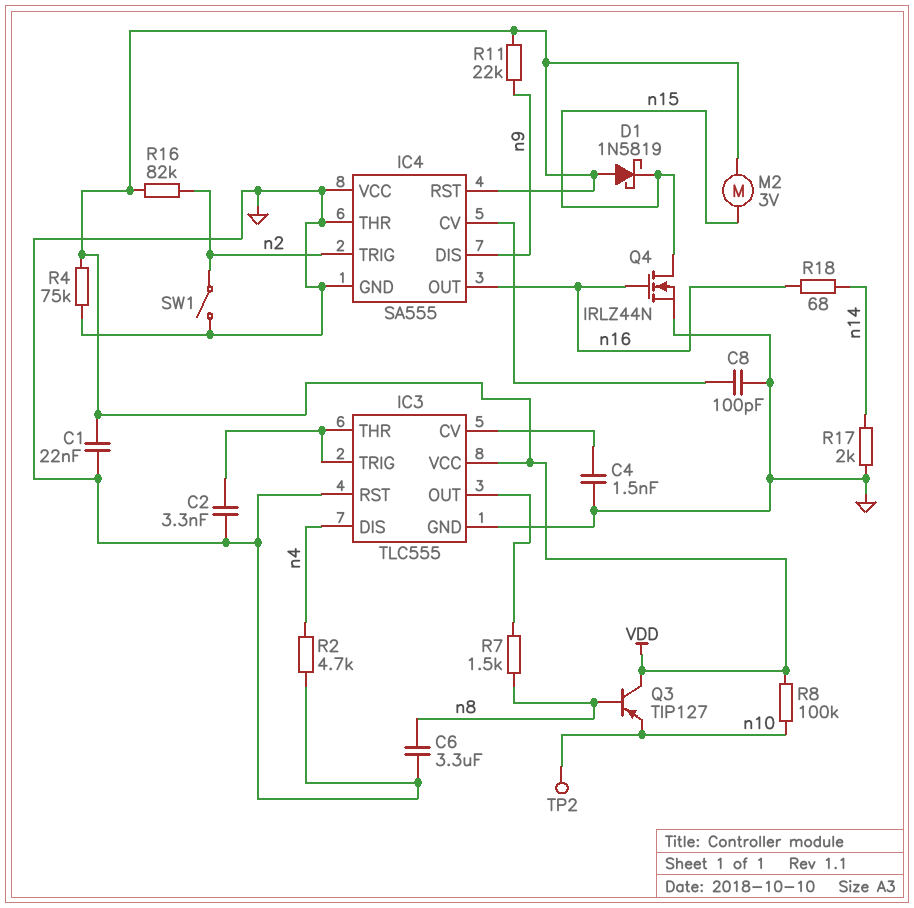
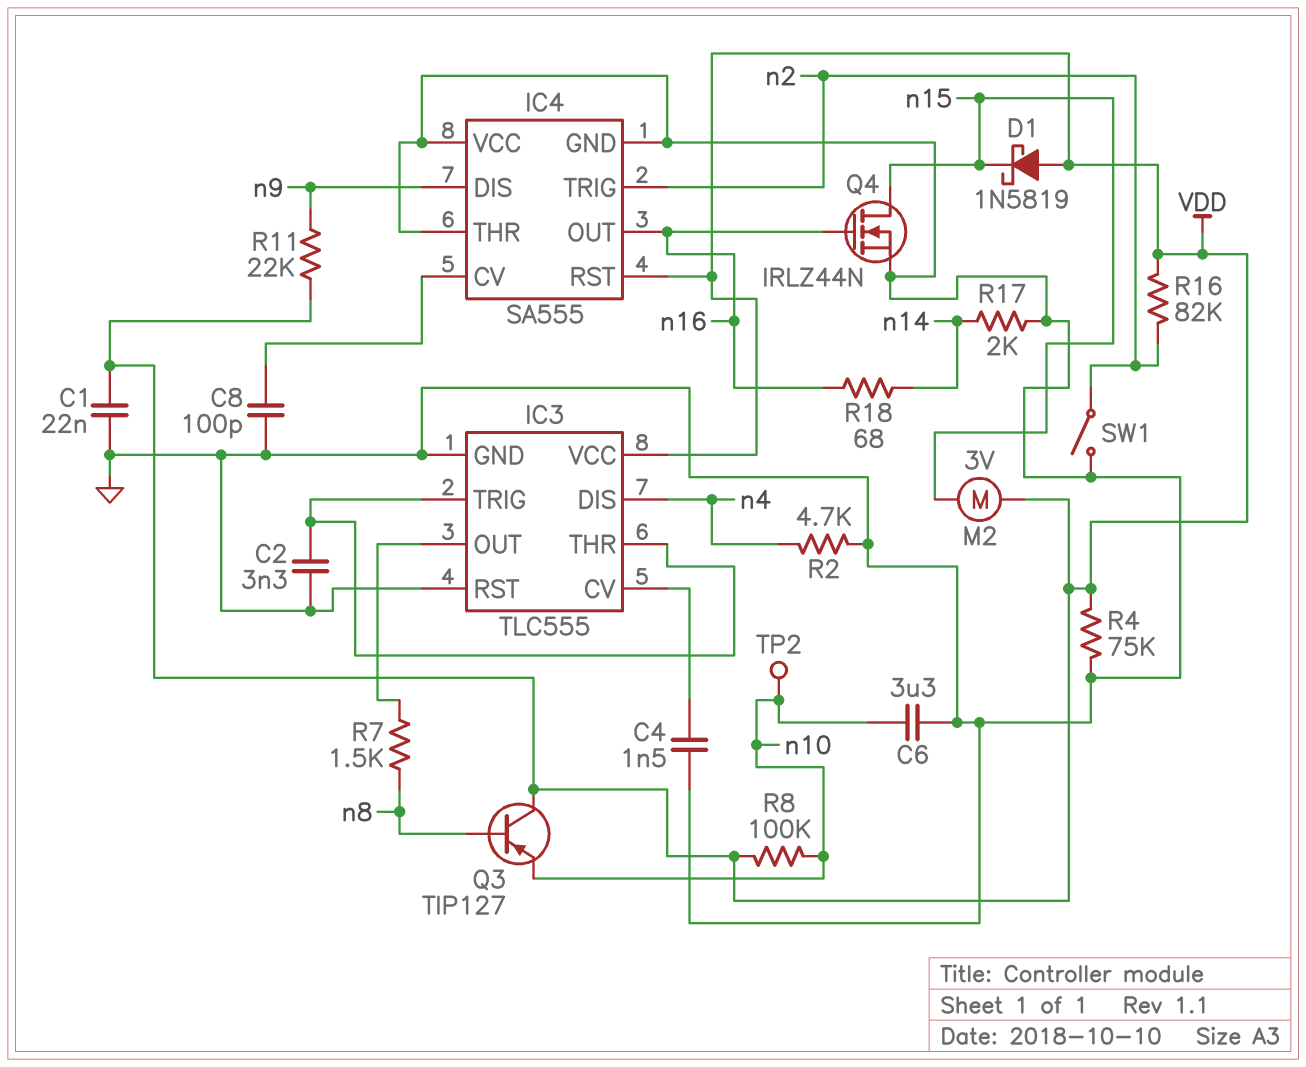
C6: 3.3uF (GND, n8) -> 3.3uF (GND, n10)

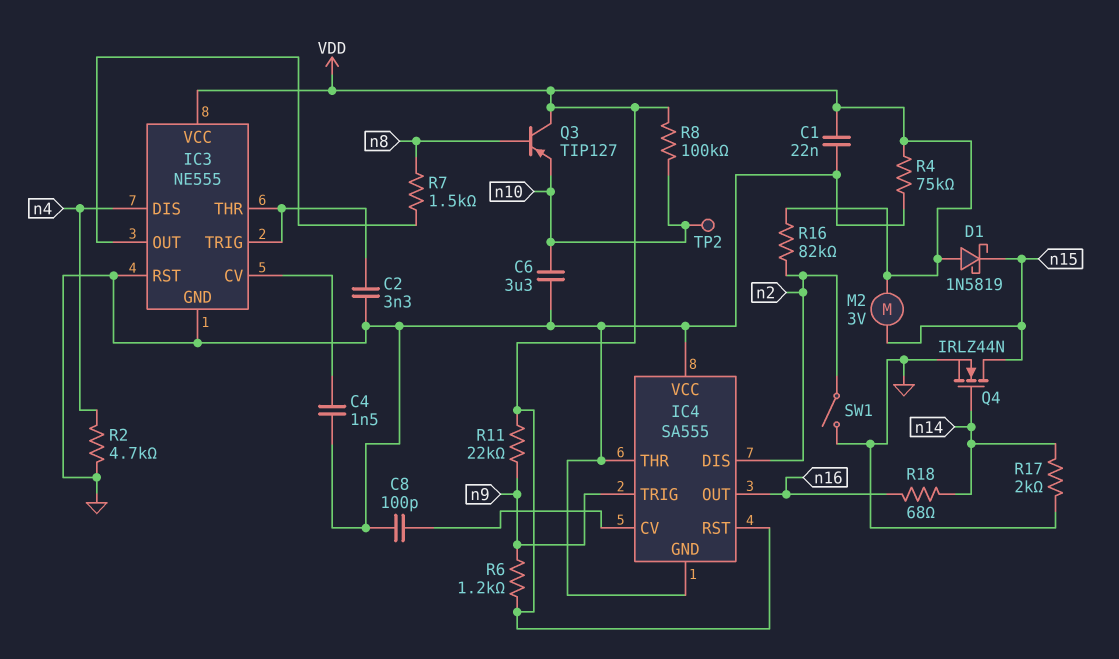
IC3: TLC555 -> NE555
IC4 pin DIS: n9 -> n2
IC4 pin TRIG: n2 -> n9
Q4: NMOS IRLZ44N (G n16, D n15, S GND) -> NMOS IRLZ44N (G n14, D n15, S GND)
R6: none -> 1.2k (VDD, n9)

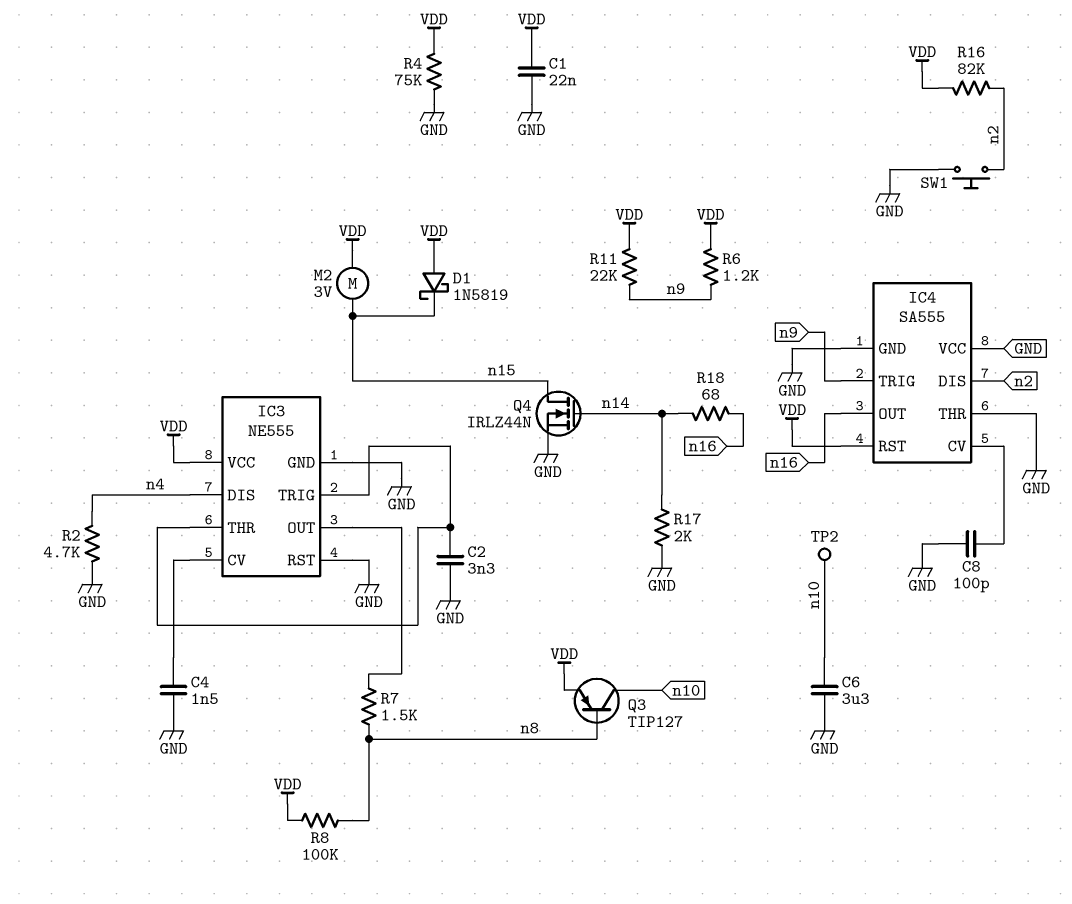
Q3: PNP TIP127 (B n8, C VDD, E n10) -> PNP TIP127 (B n8, C n10, E VDD)
R8: 100k (VDD, n10) -> 100k (VDD, n8)
SW1: switch (GND, n2) -> button (GND, n2)

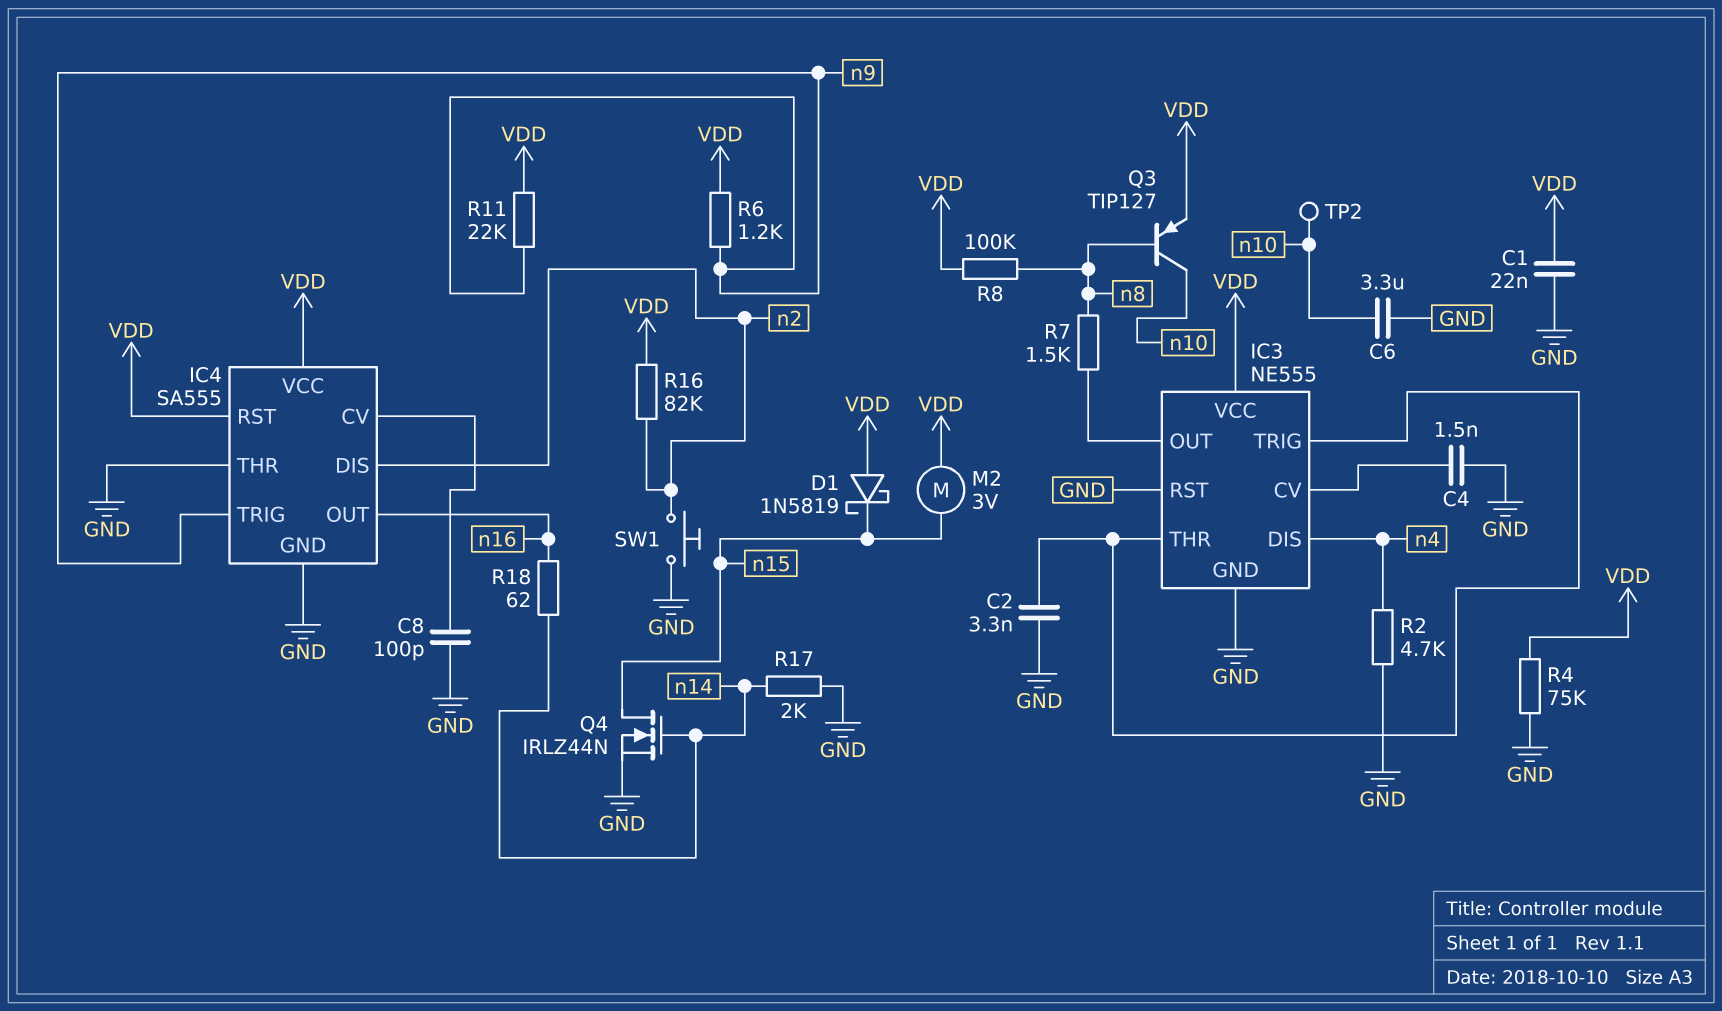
IC4 pin VCC: GND -> VDD
R18: 68 (n14, n16) -> 62 (n14, n16)

